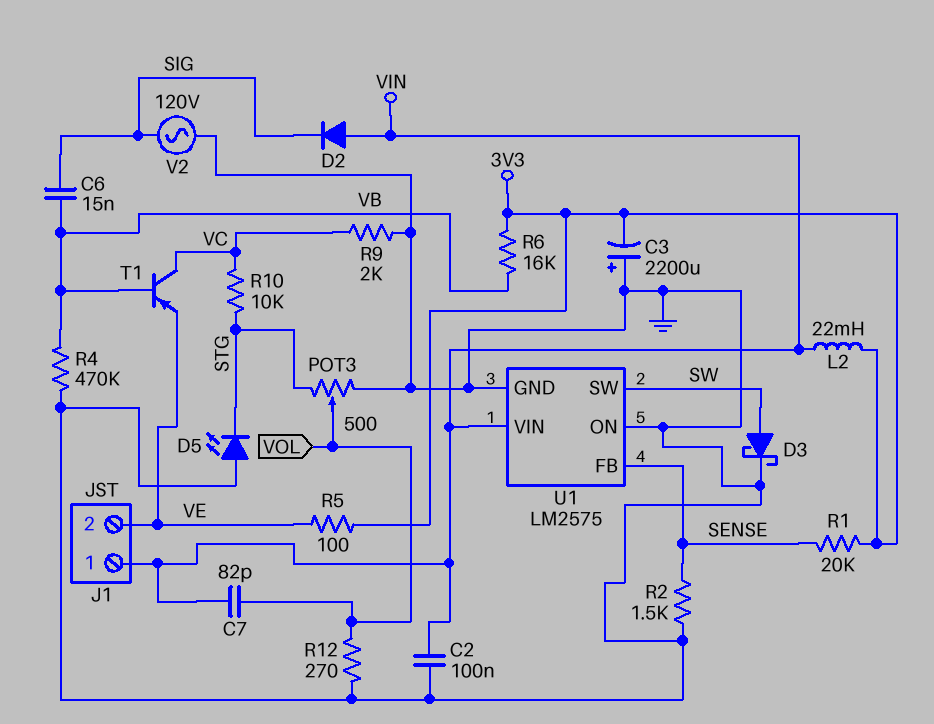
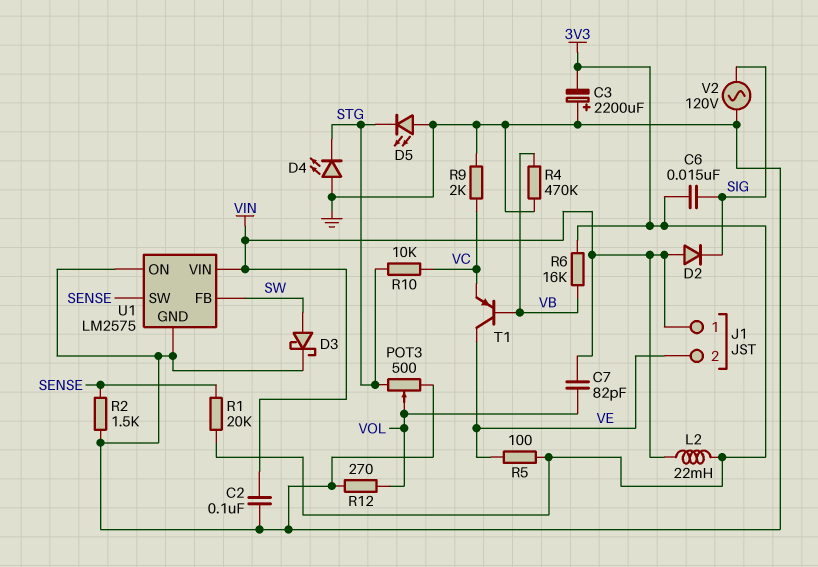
C6: 15nF (SIG, VB) -> 15nF (3V3, SIG)
D4: none -> LED (A GND, K STG)
T1: PNP (B VB, C VC, E VE) -> PNP (B VB, C VE, E VC)
U1 pin FB: SENSE -> SW
U1 pin SW: SW -> SENSE

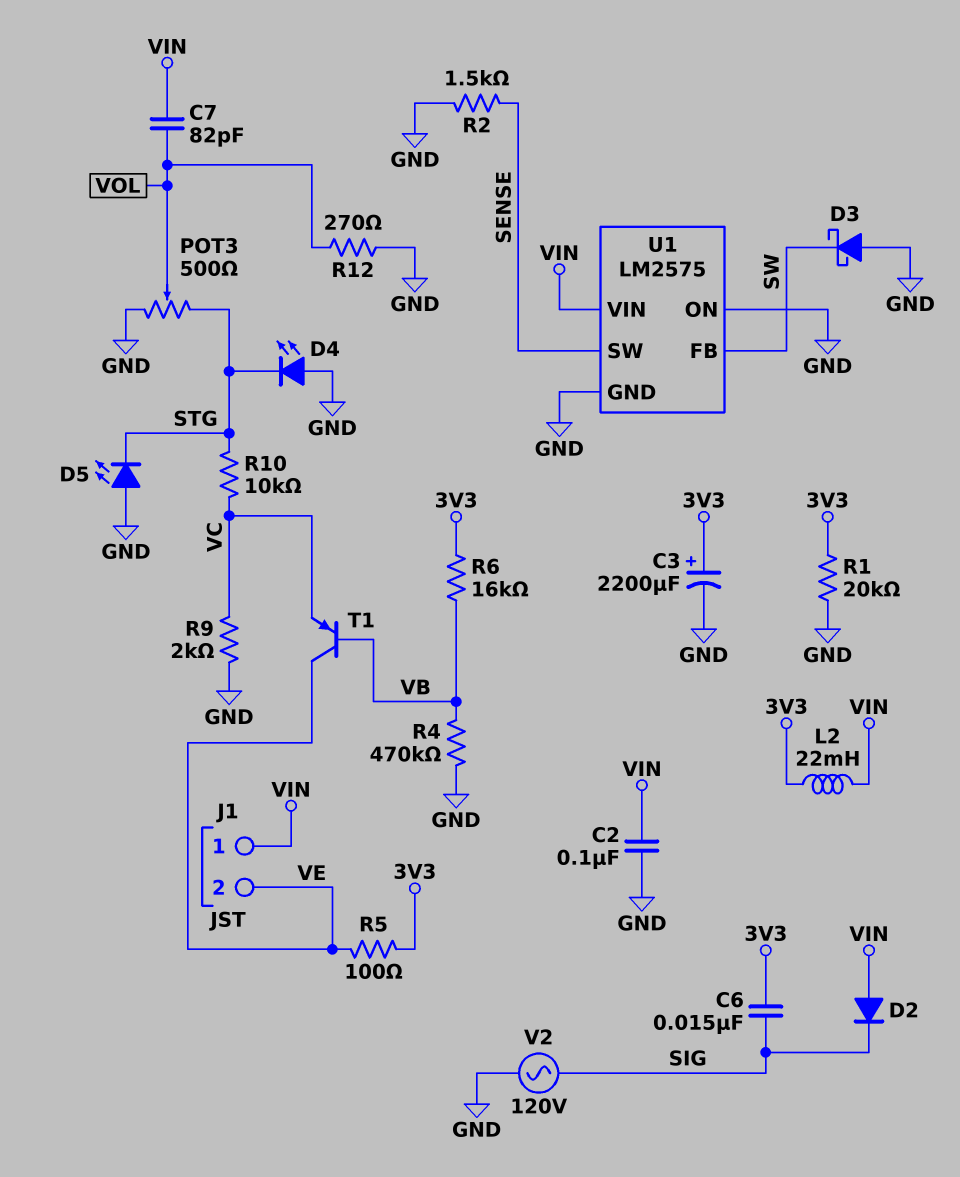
C3: 2200uF (plus GND, minus 3V3) -> 2200uF (plus 3V3, minus GND)
D3: schottky (A SW, K GND) -> schottky (A GND, K SW)
R1: 20k (3V3, SENSE) -> 20k (3V3, GND)

